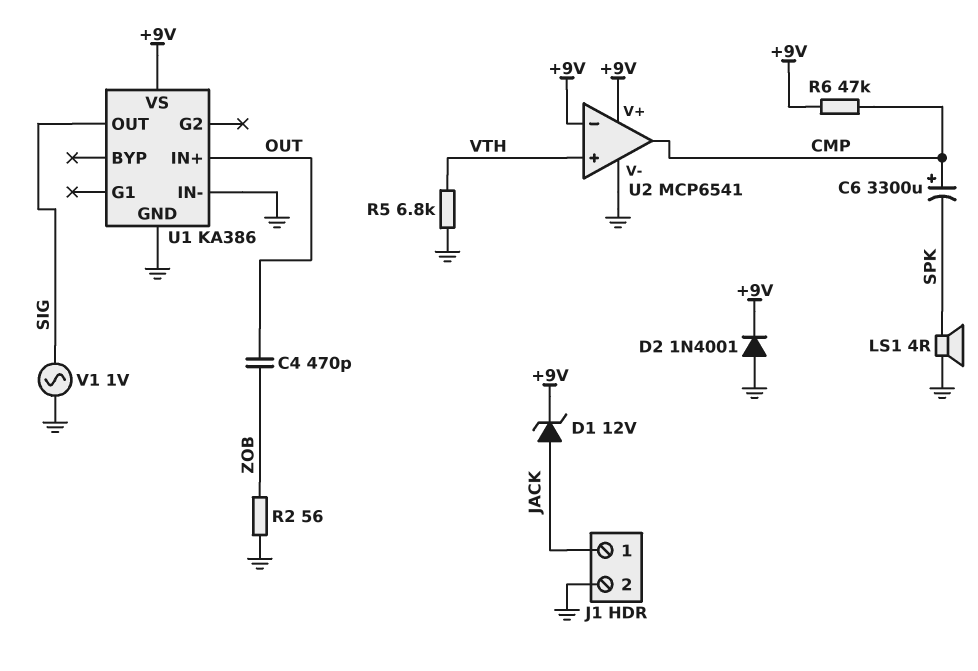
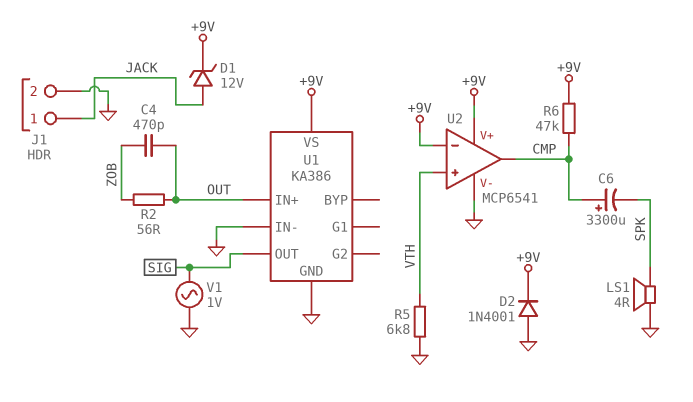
R2: 56 (GND, ZOB) -> 56 (OUT, ZOB)

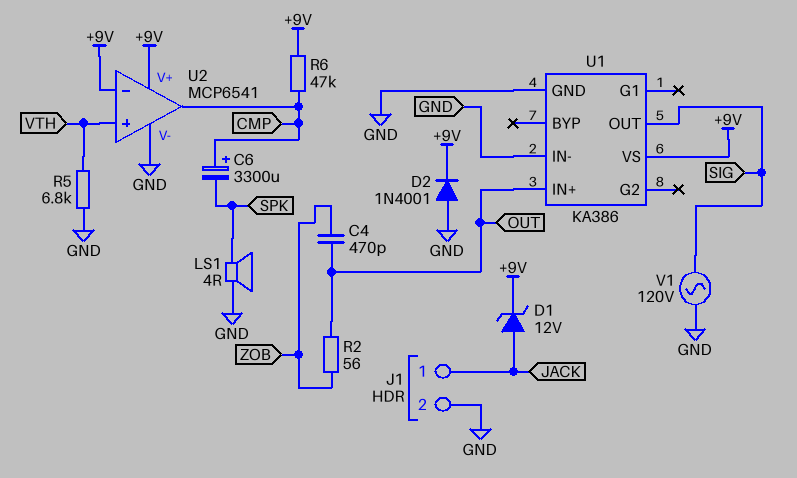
V1: AC 1V (GND, SIG) -> AC 120V (GND, SIG)

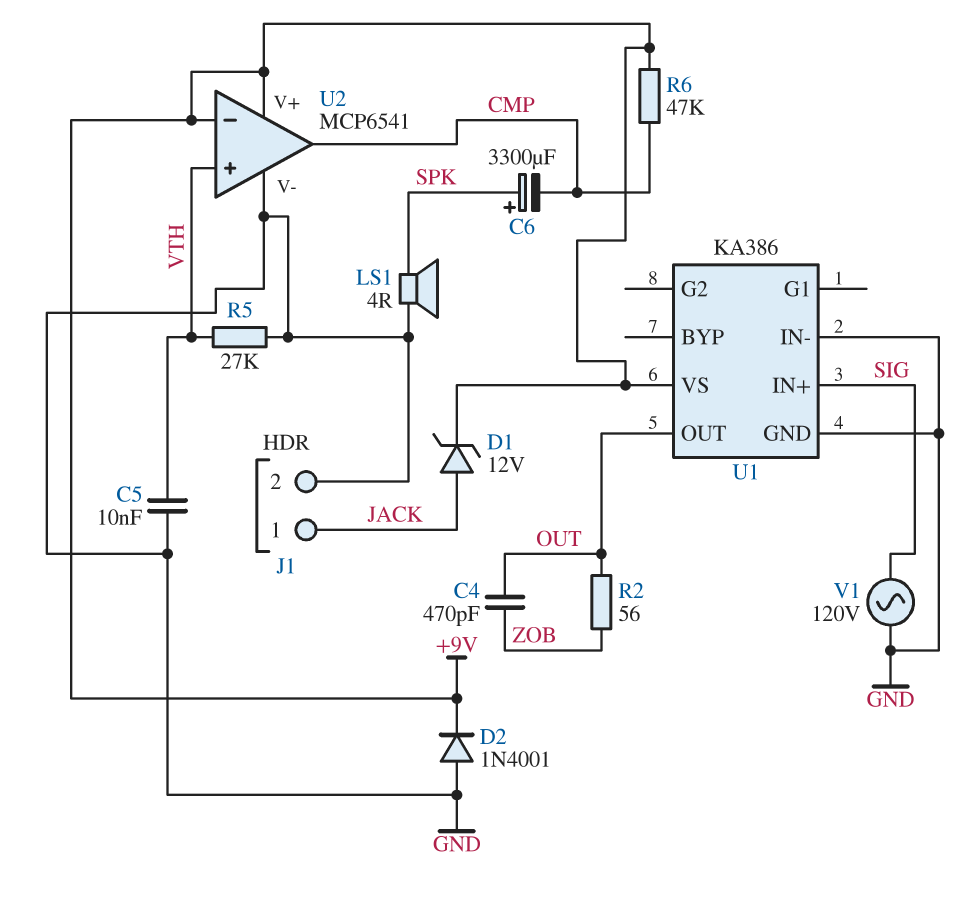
C5: none -> 10nF (GND, VTH)
C6: 3300uF (plus CMP, minus SPK) -> 3300uF (plus SPK, minus CMP)
R5: 6.8k (GND, VTH) -> 27k (GND, VTH)
U1 pin IN+: OUT -> SIG
U1 pin OUT: SIG -> OUT

